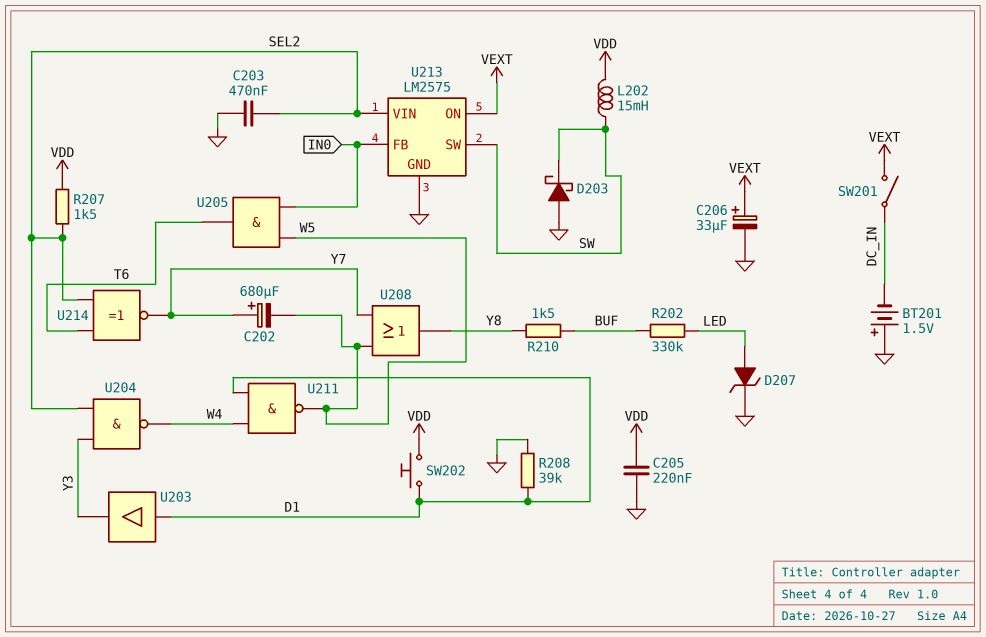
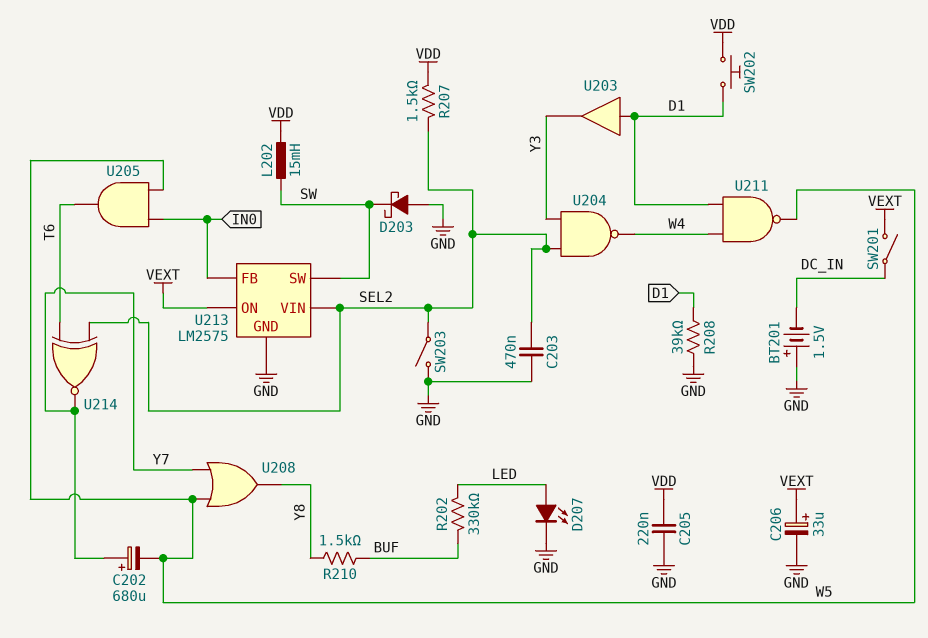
D207: zener (A LED, K GND) -> LED (A LED, K GND)
SW203: none -> switch (GND, SEL2)

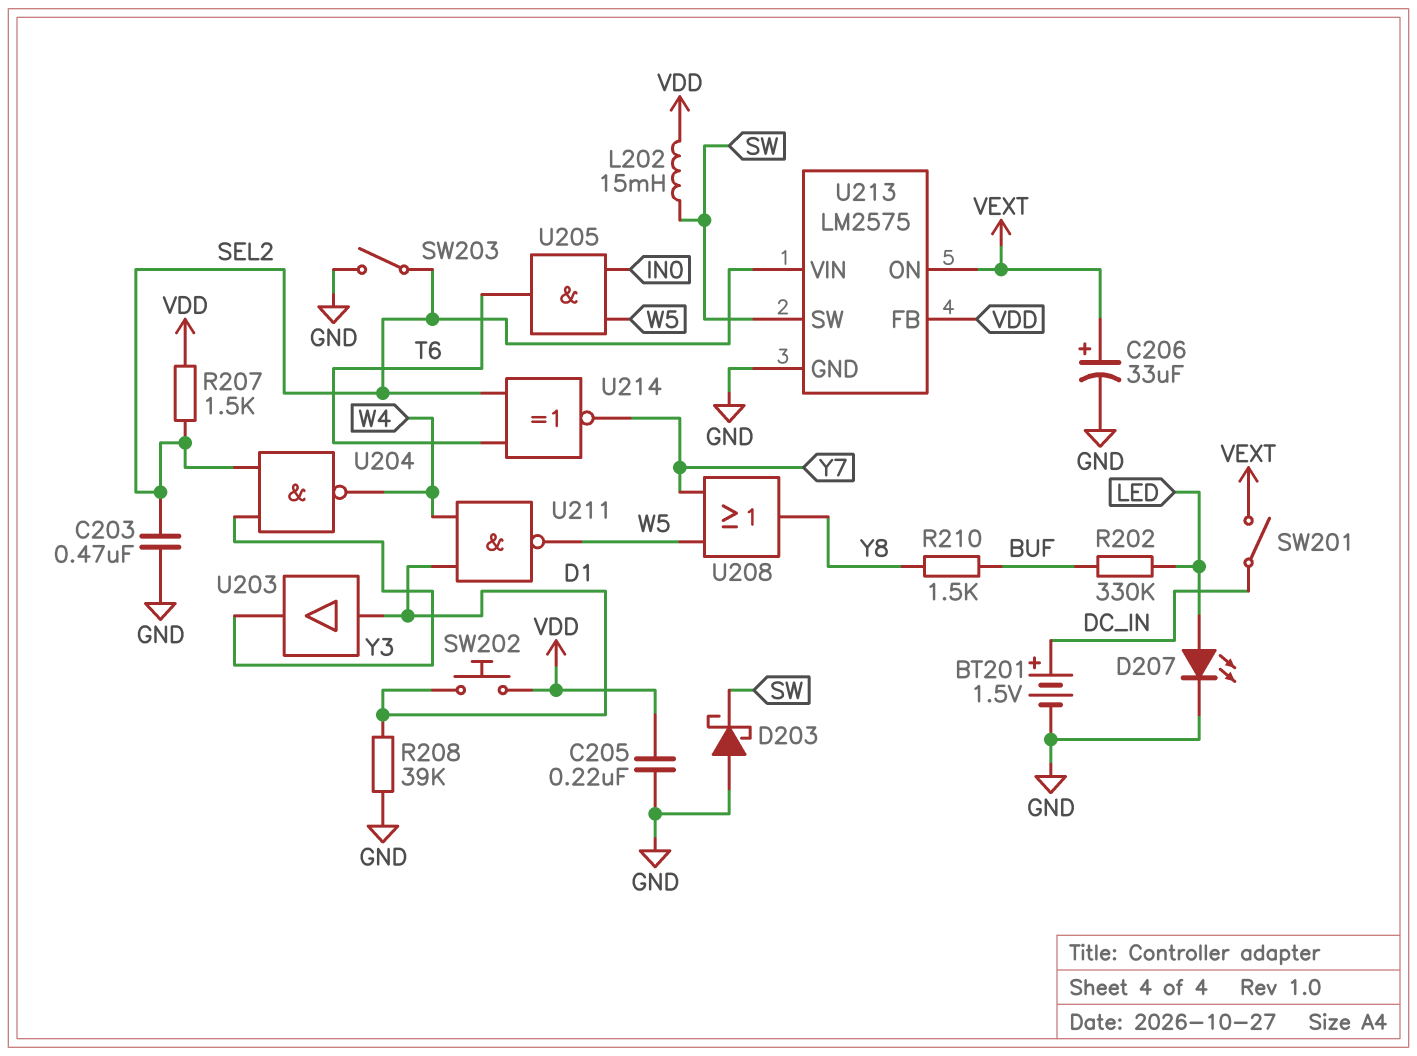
BT201: 1.5V (plus GND, minus DC_IN) -> 1.5V (plus DC_IN, minus GND)
C202: 680uF (plus Y7, minus W5) -> none
U213 pin FB: IN0 -> VDD

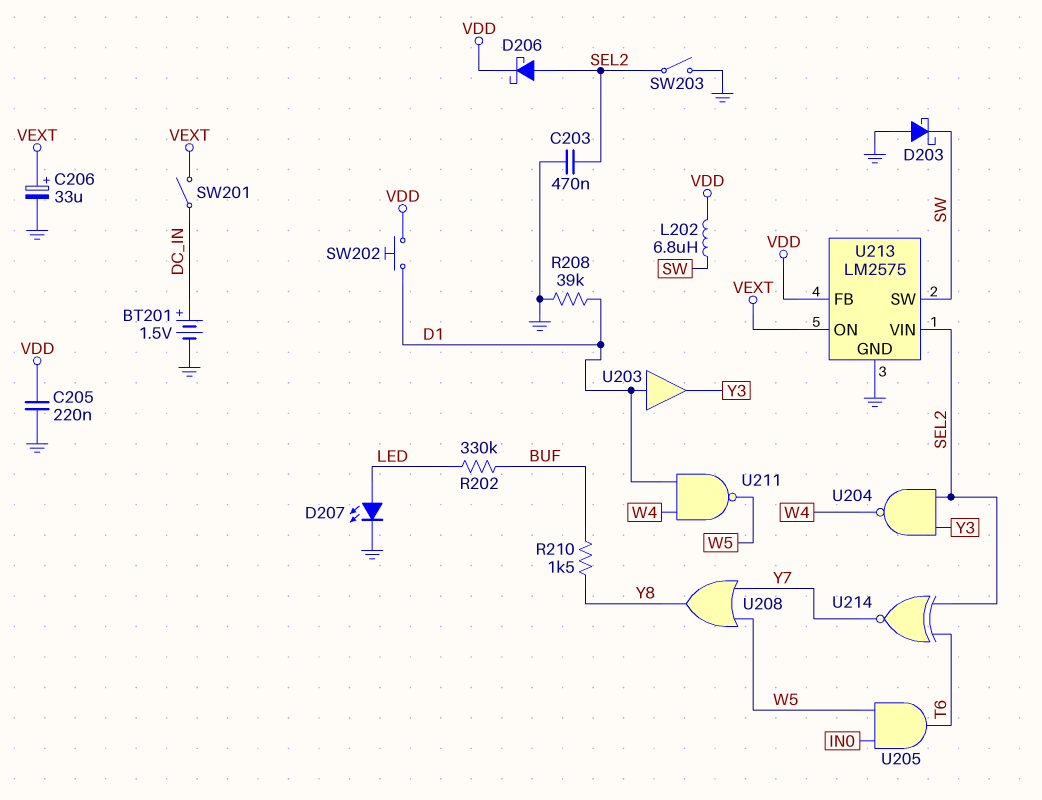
D206: none -> schottky (A SEL2, K VDD)
L202: 15mH (SW, VDD) -> 6.8uH (SW, VDD)
R207: 1.5k (SEL2, VDD) -> none

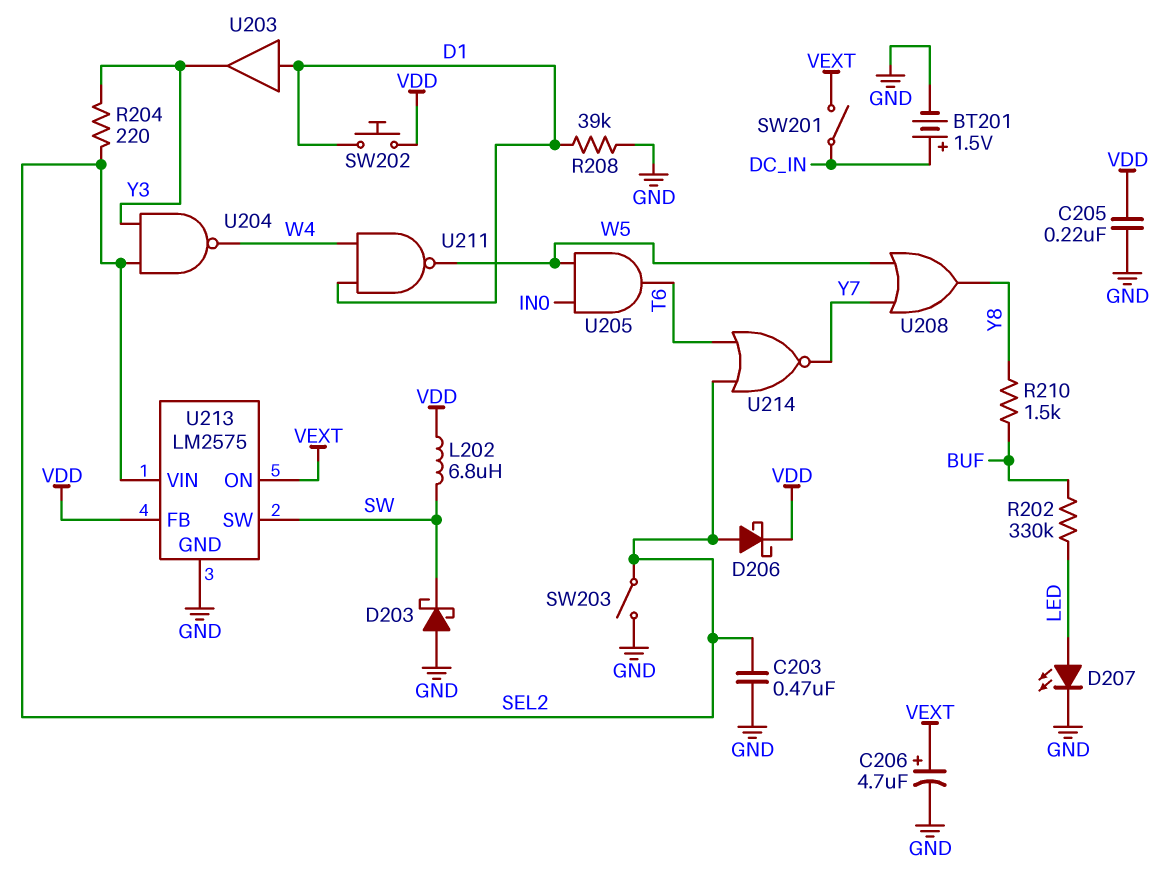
C206: 33uF (plus VEXT, minus GND) -> 4.7uF (plus VEXT, minus GND)
R204: none -> 220 (SEL2, Y3)
U214: XNOR (in SEL2, in T6, out Y7) -> NOR (in SEL2, in T6, out Y7)

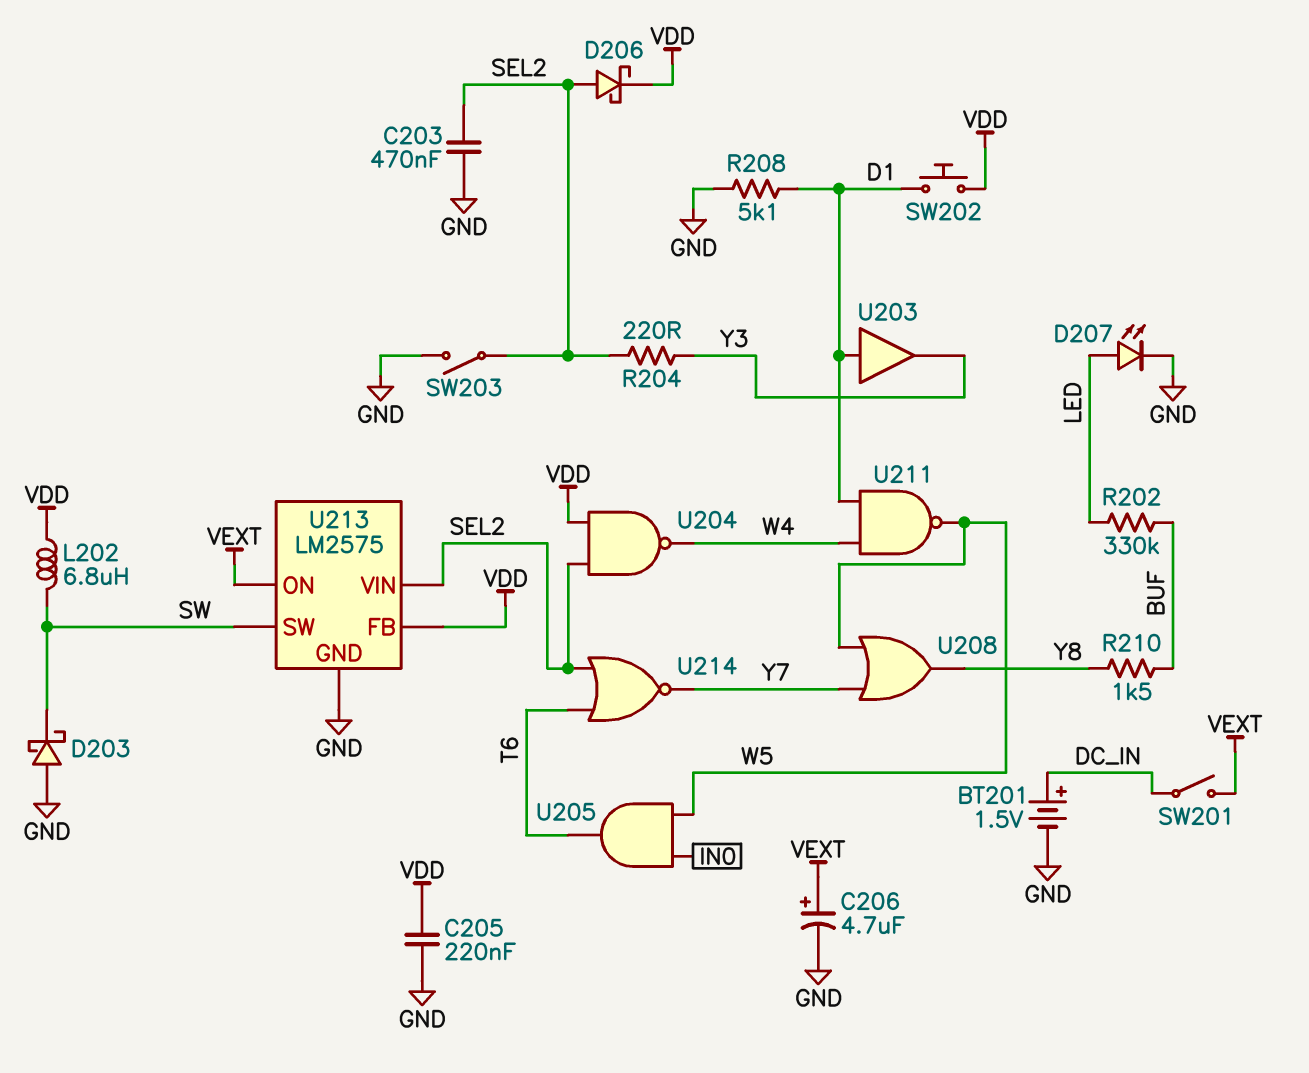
R208: 39k (D1, GND) -> 5.1k (D1, GND)
U204: NAND (in SEL2, in Y3, out W4) -> NAND (in SEL2, in VDD, out W4)

